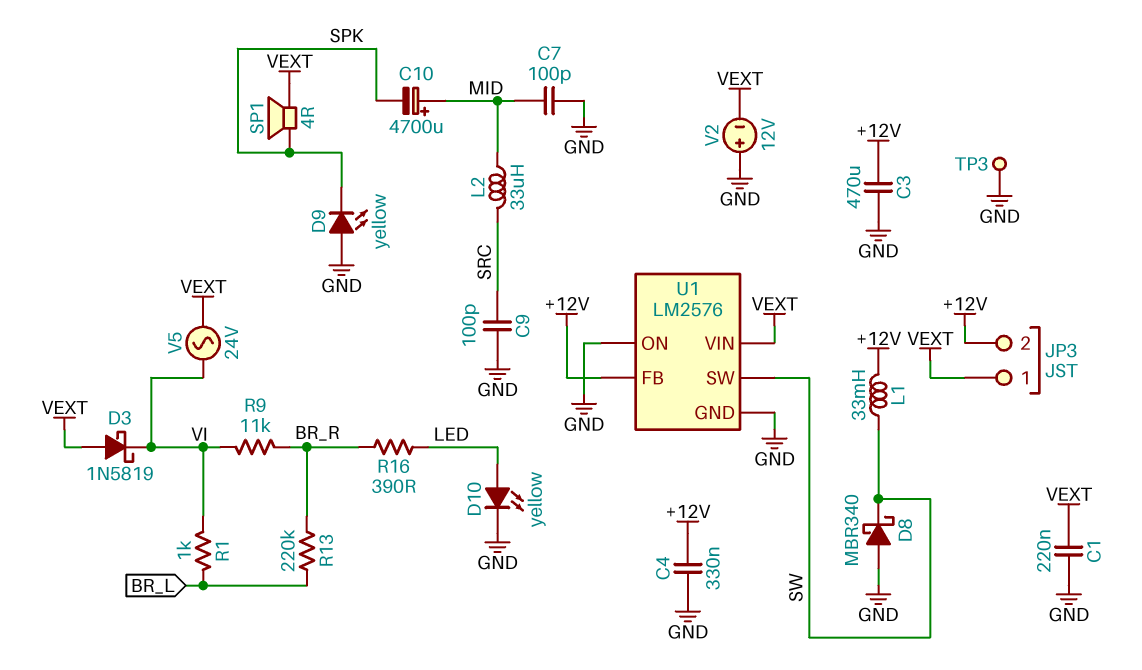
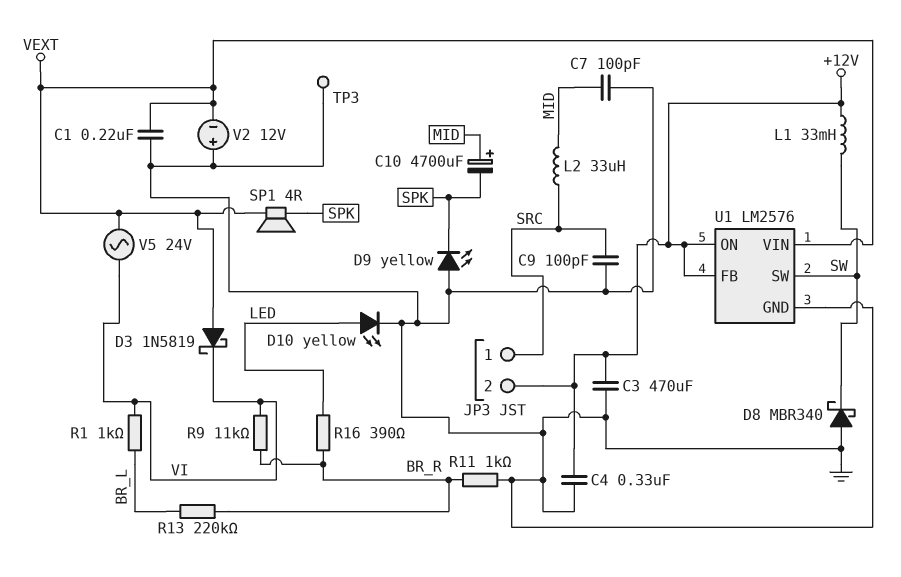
JP3 pin 1: VEXT -> SRC
R11: none -> 1k (BR_R, GND)
U1 pin ON: GND -> +12V

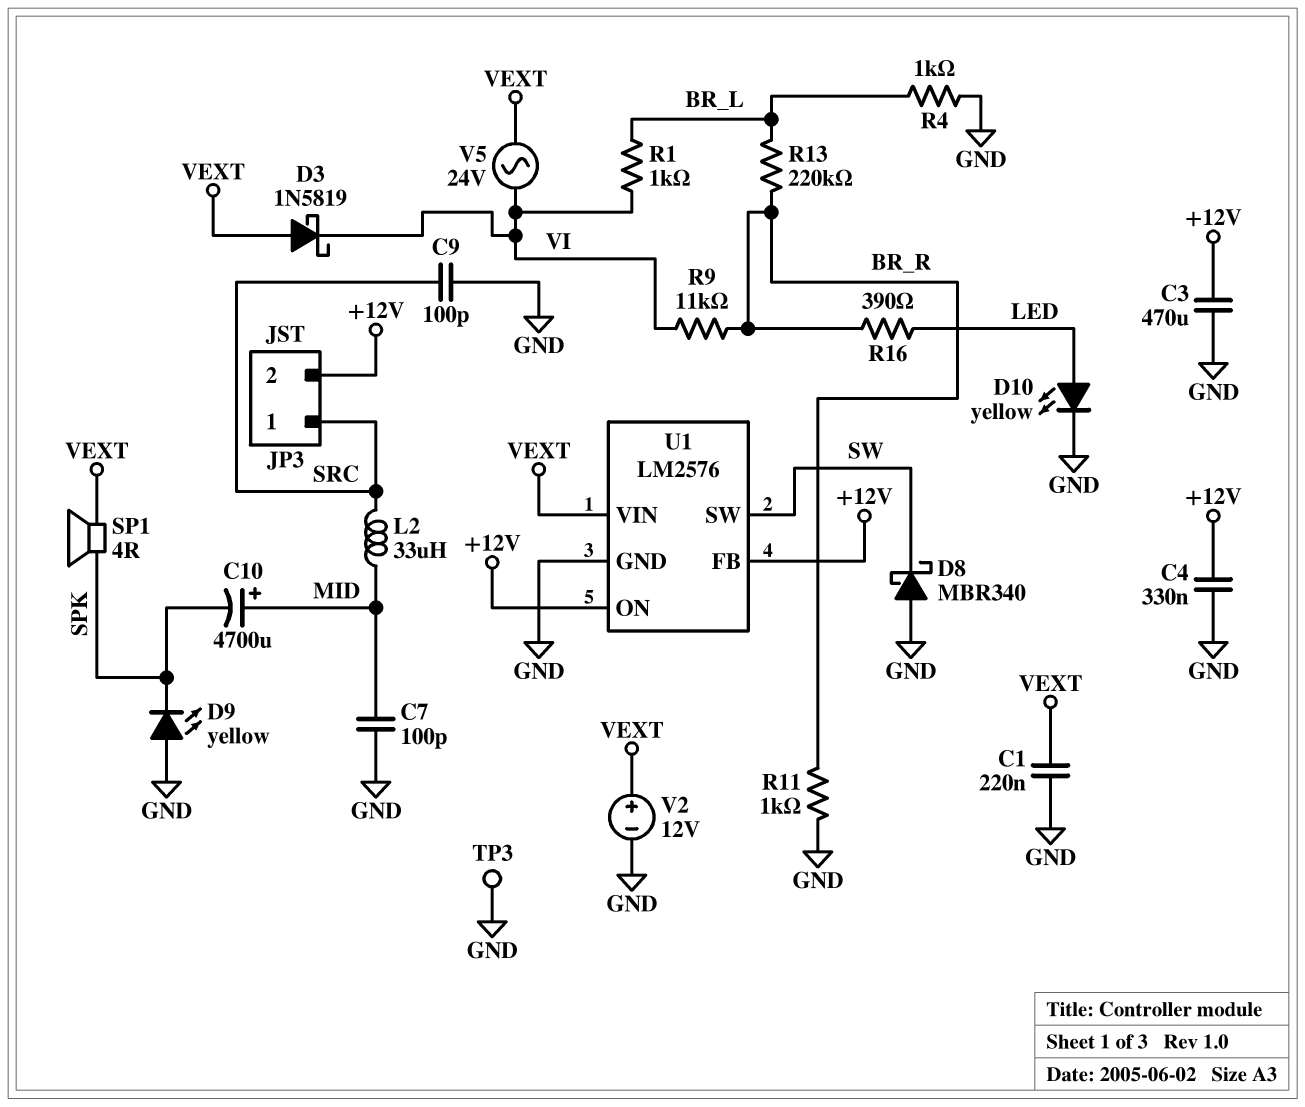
L1: 33mH (+12V, SW) -> none
R4: none -> 1k (BR_L, GND)
V2: 12V (plus GND, minus VEXT) -> 12V (plus VEXT, minus GND)

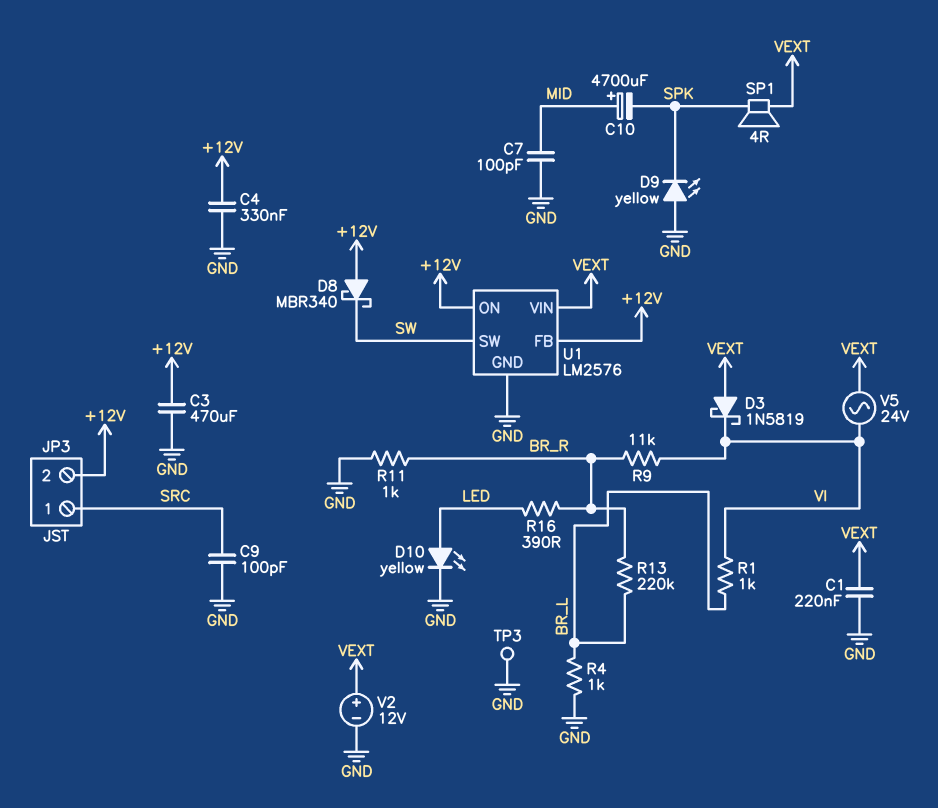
D8: schottky MBR340 (A GND, K SW) -> schottky MBR340 (A +12V, K SW)
L2: 33uH (MID, SRC) -> none

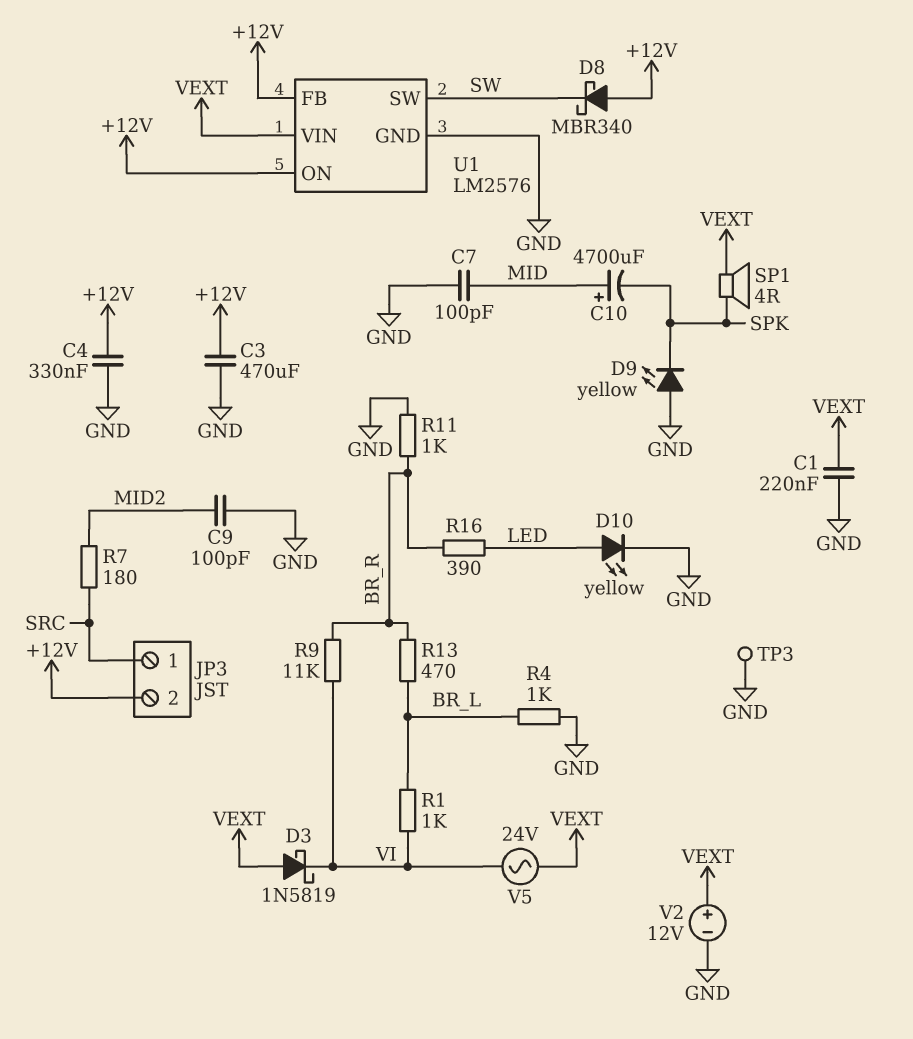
C9: 100pF (GND, SRC) -> 100pF (GND, MID2)
R7: none -> 180 (MID2, SRC)
R13: 220k (BR_L, BR_R) -> 470 (BR_L, BR_R)

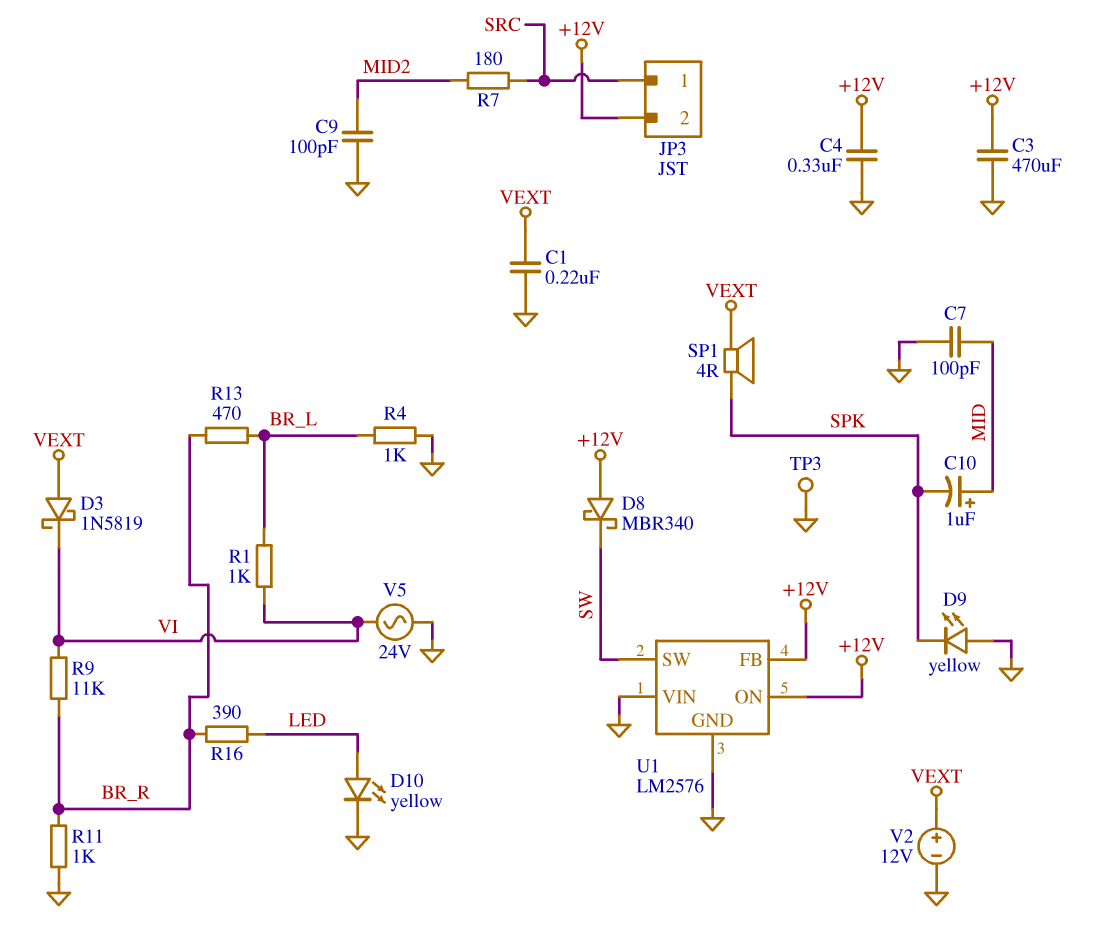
C10: 4700uF (plus MID, minus SPK) -> 1uF (plus MID, minus SPK)
U1 pin VIN: VEXT -> GND
V5: AC 24V (VEXT, VI) -> AC 24V (GND, VI)

